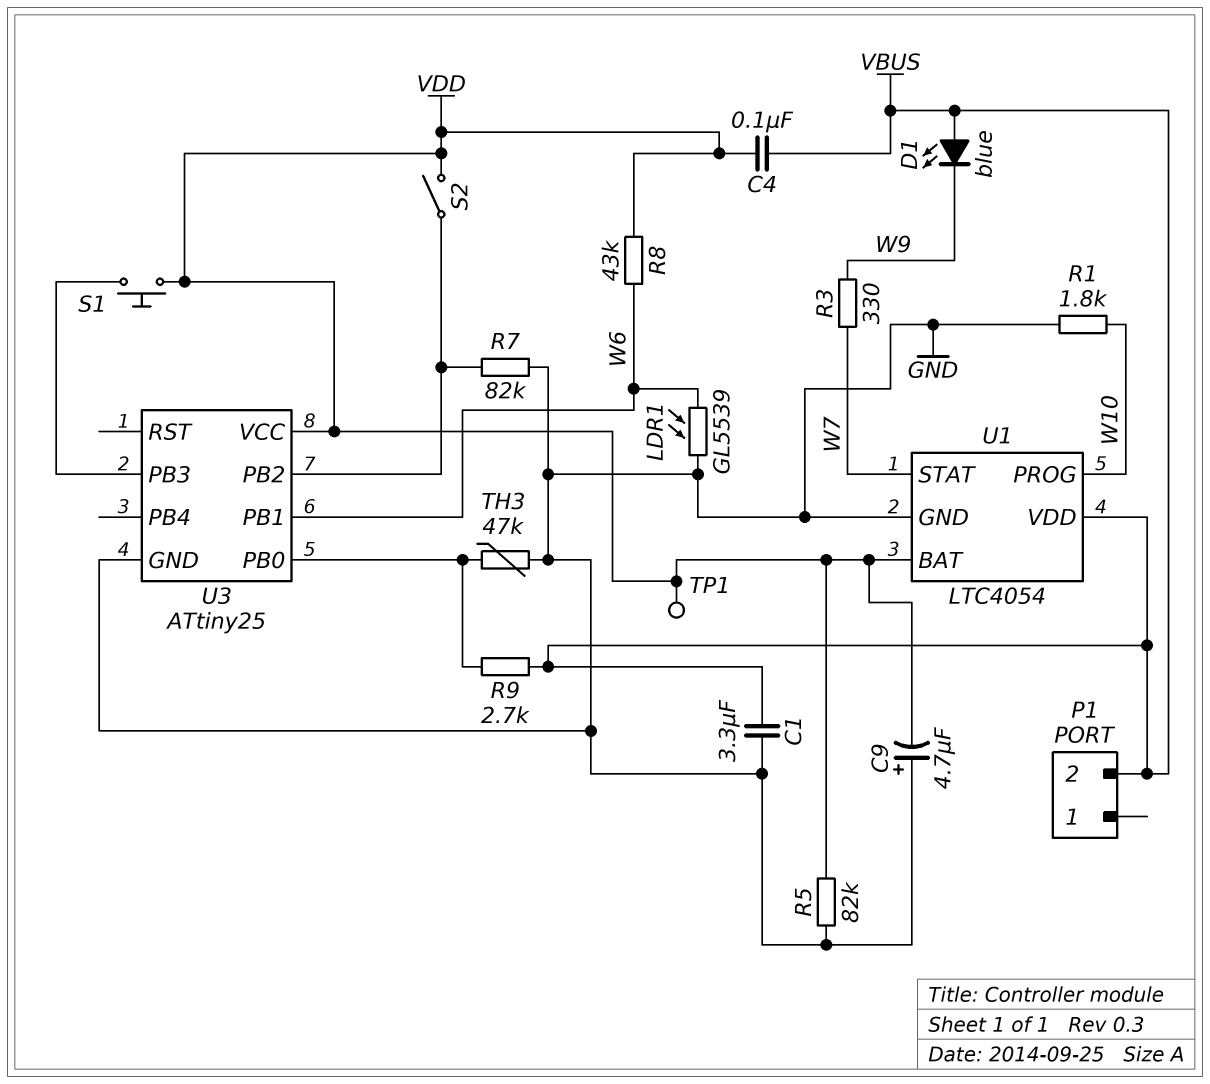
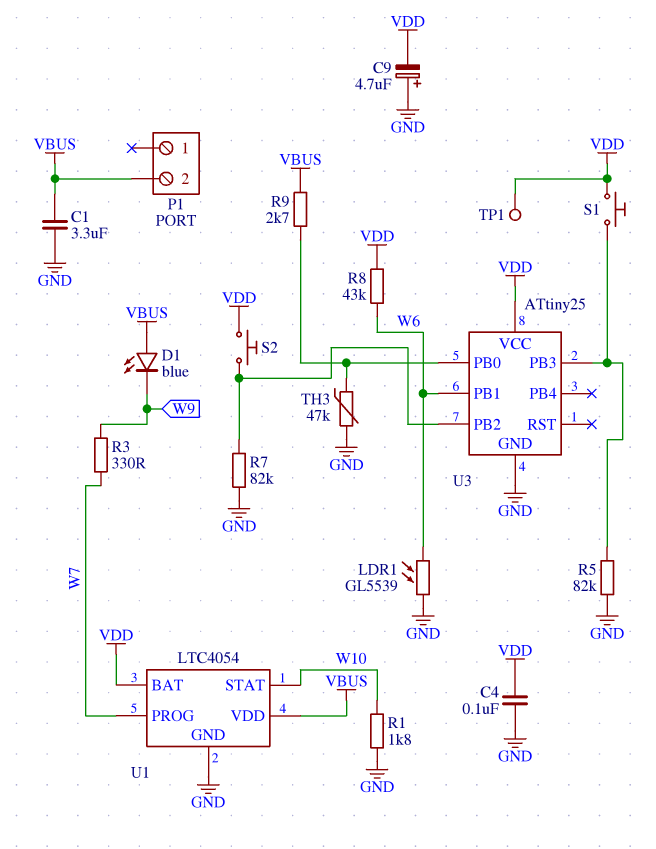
C4: 100nF (VBUS, VDD) -> 100nF (GND, VDD)
R5: 82k (GND, VDD) -> 82k (GND, U3/PB3)
S2: switch (U3/PB2, VDD) -> button (U3/PB2, VDD)
U1 pin PROG: W10 -> W7
U1 pin STAT: W7 -> W10

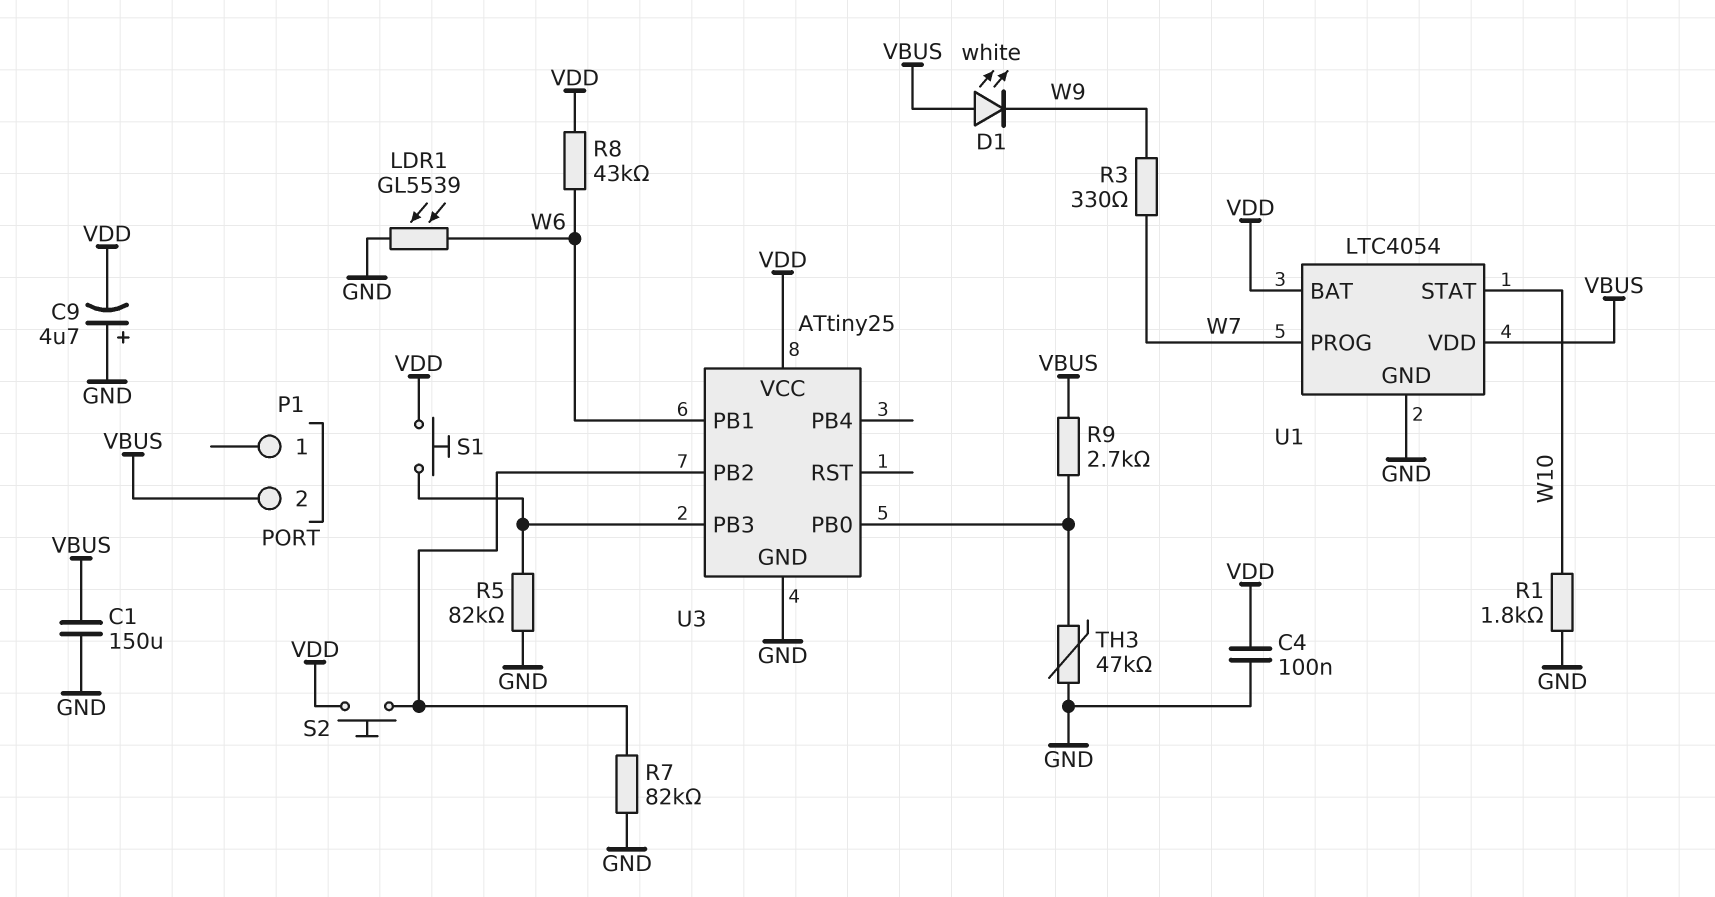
C1: 3.3uF (GND, VBUS) -> 150uF (GND, VBUS)
D1: LED blue (A VBUS, K W9) -> LED white (A VBUS, K W9)
TP1: test point (VDD) -> none

